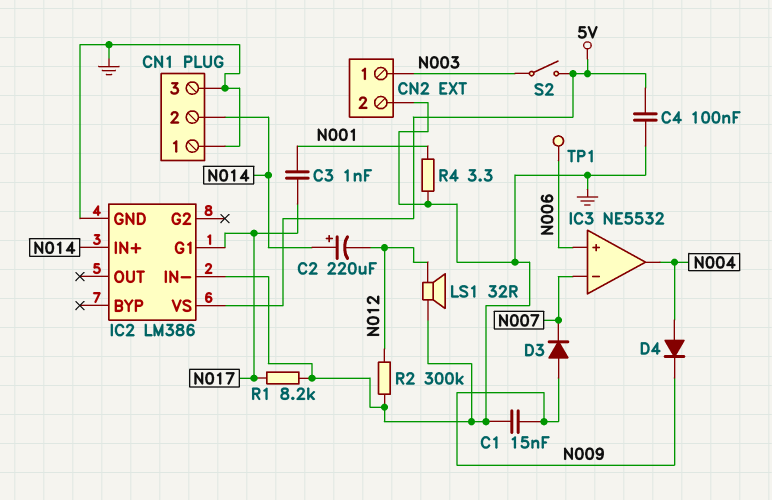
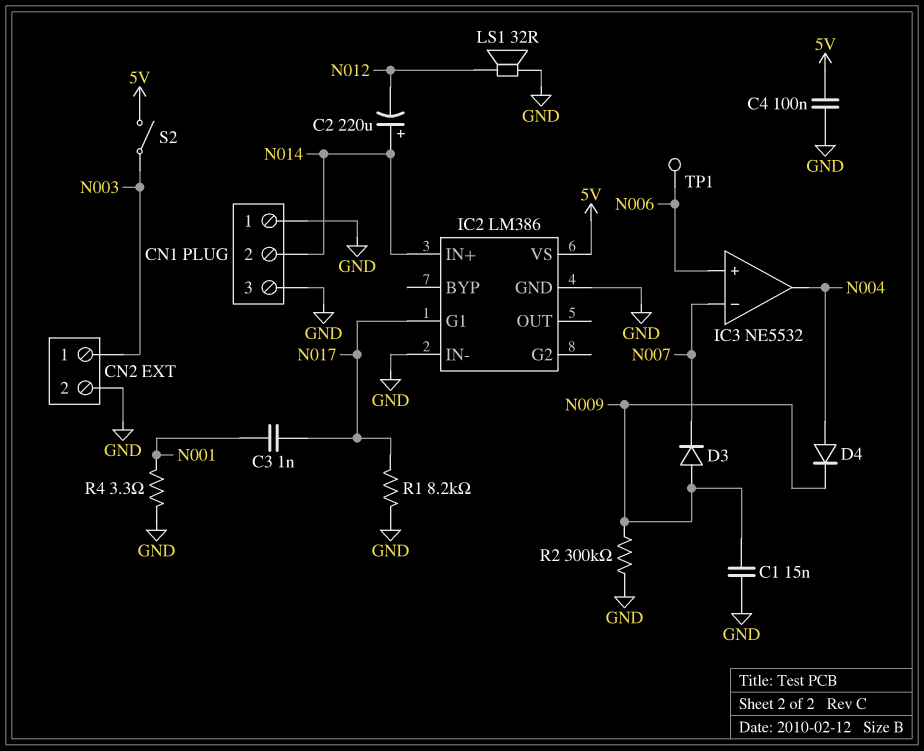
R2: 300k (GND, N012) -> 300k (GND, N009)

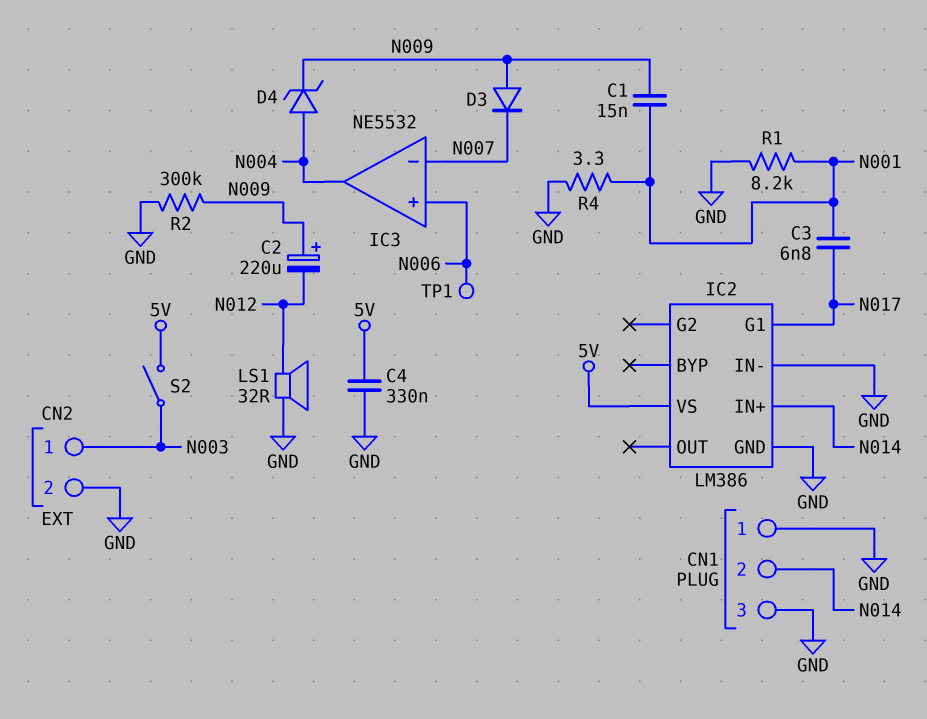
C1: 15nF (GND, N009) -> 15nF (N001, N009)
C2: 220uF (plus N014, minus N012) -> 220uF (plus N009, minus N012)
C3: 1nF (N001, N017) -> 6.8nF (N001, N017)
C4: 100nF (5V, GND) -> 330nF (5V, GND)
D4: diode (A N004, K N009) -> zener (A N004, K N009)
R1: 8.2k (GND, N017) -> 8.2k (GND, N001)

